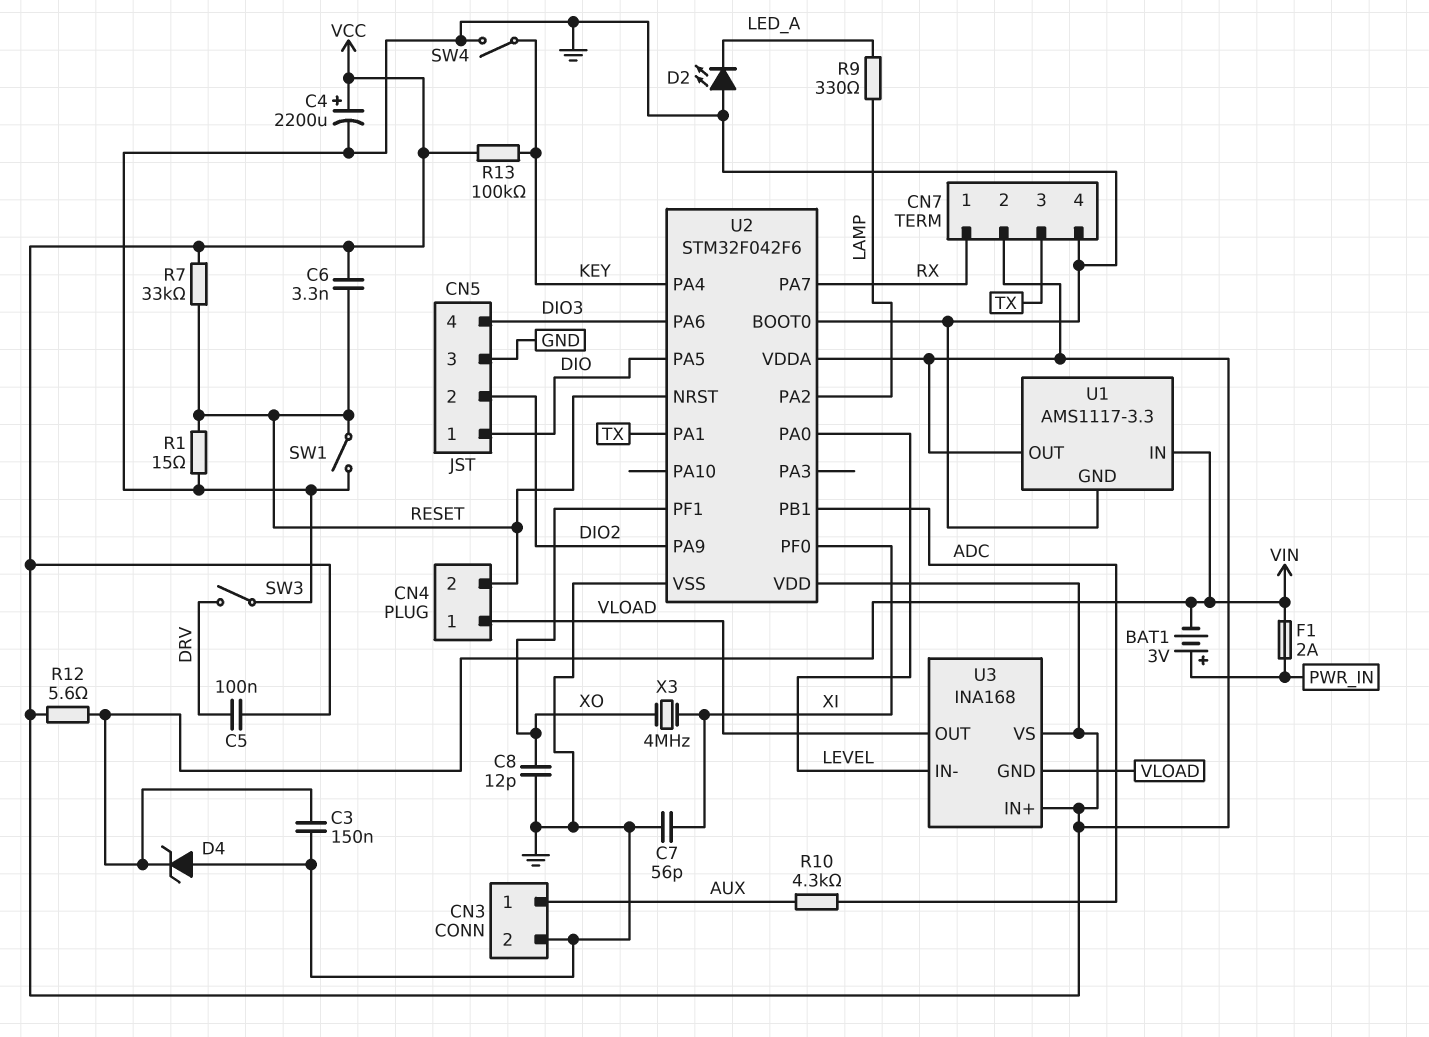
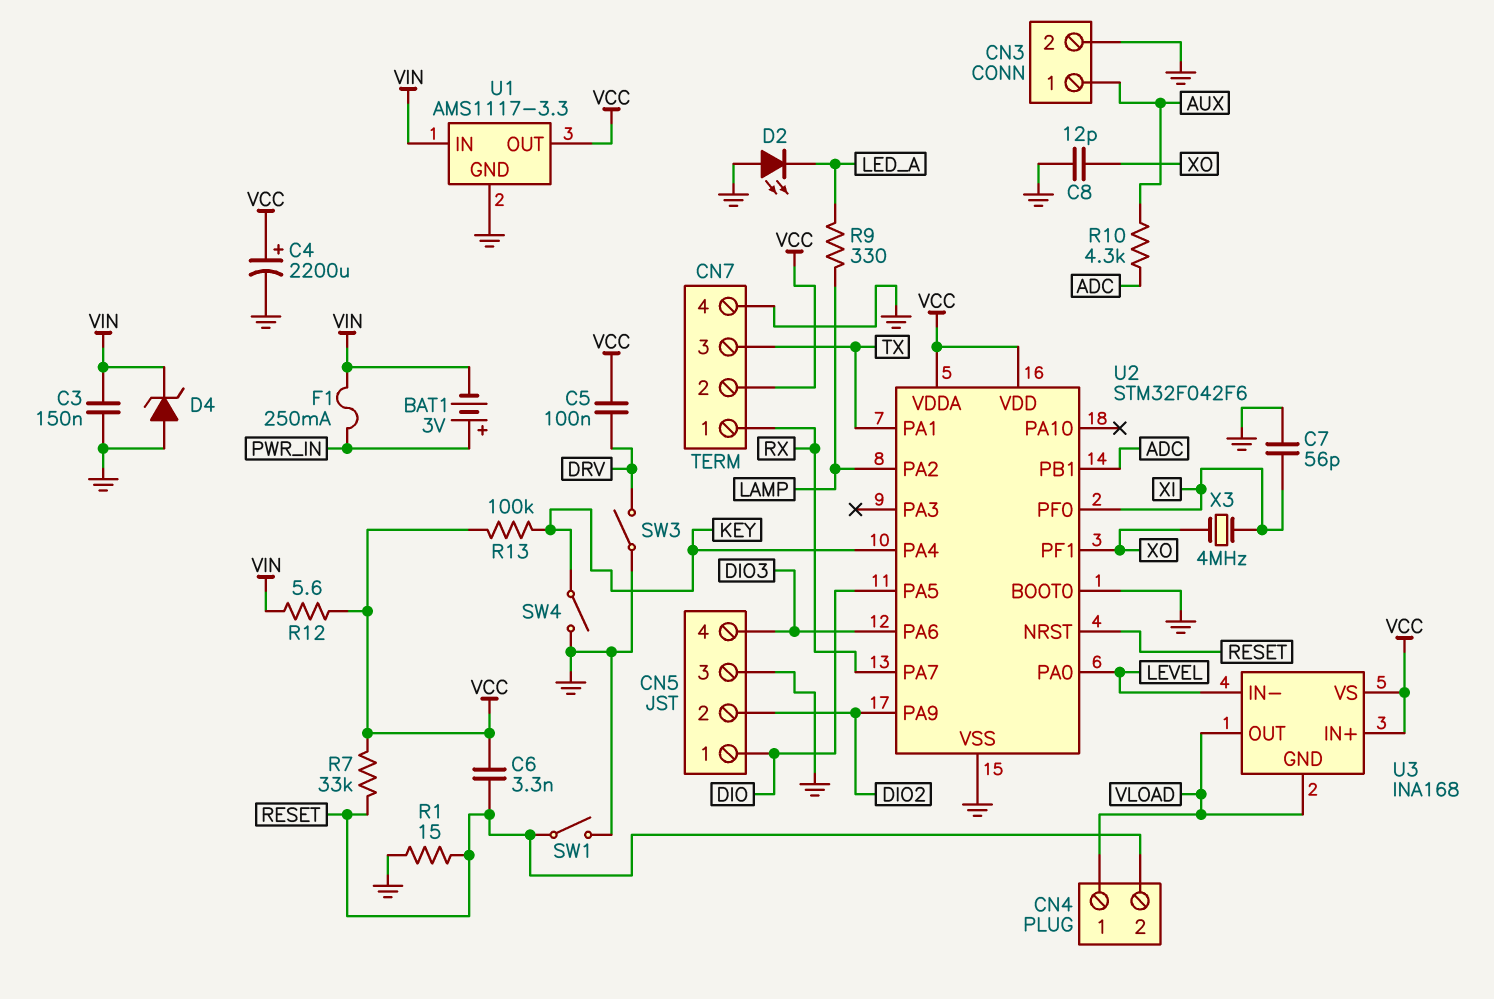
F1: 2A (PWR_IN, VIN) -> 250mA (PWR_IN, VIN)

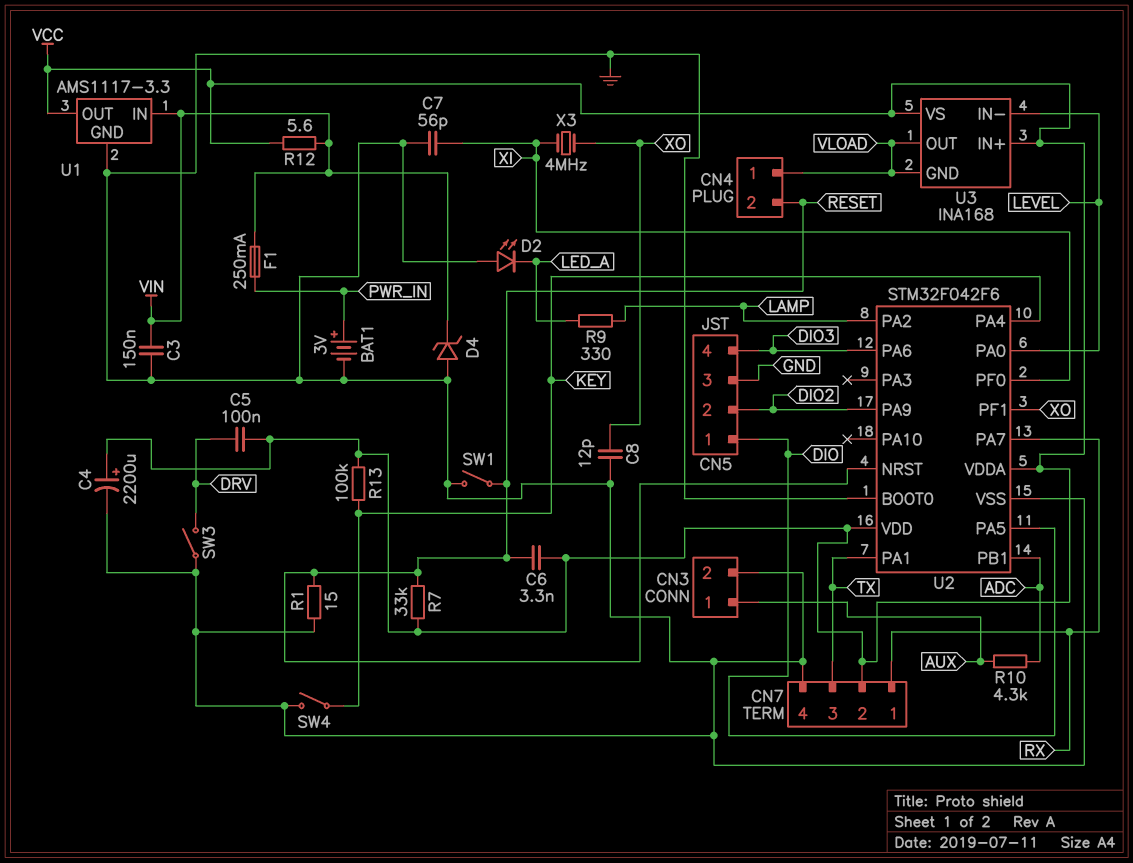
BAT1: 3V (plus PWR_IN, minus VIN) -> 3V (plus PWR_IN, minus GND)

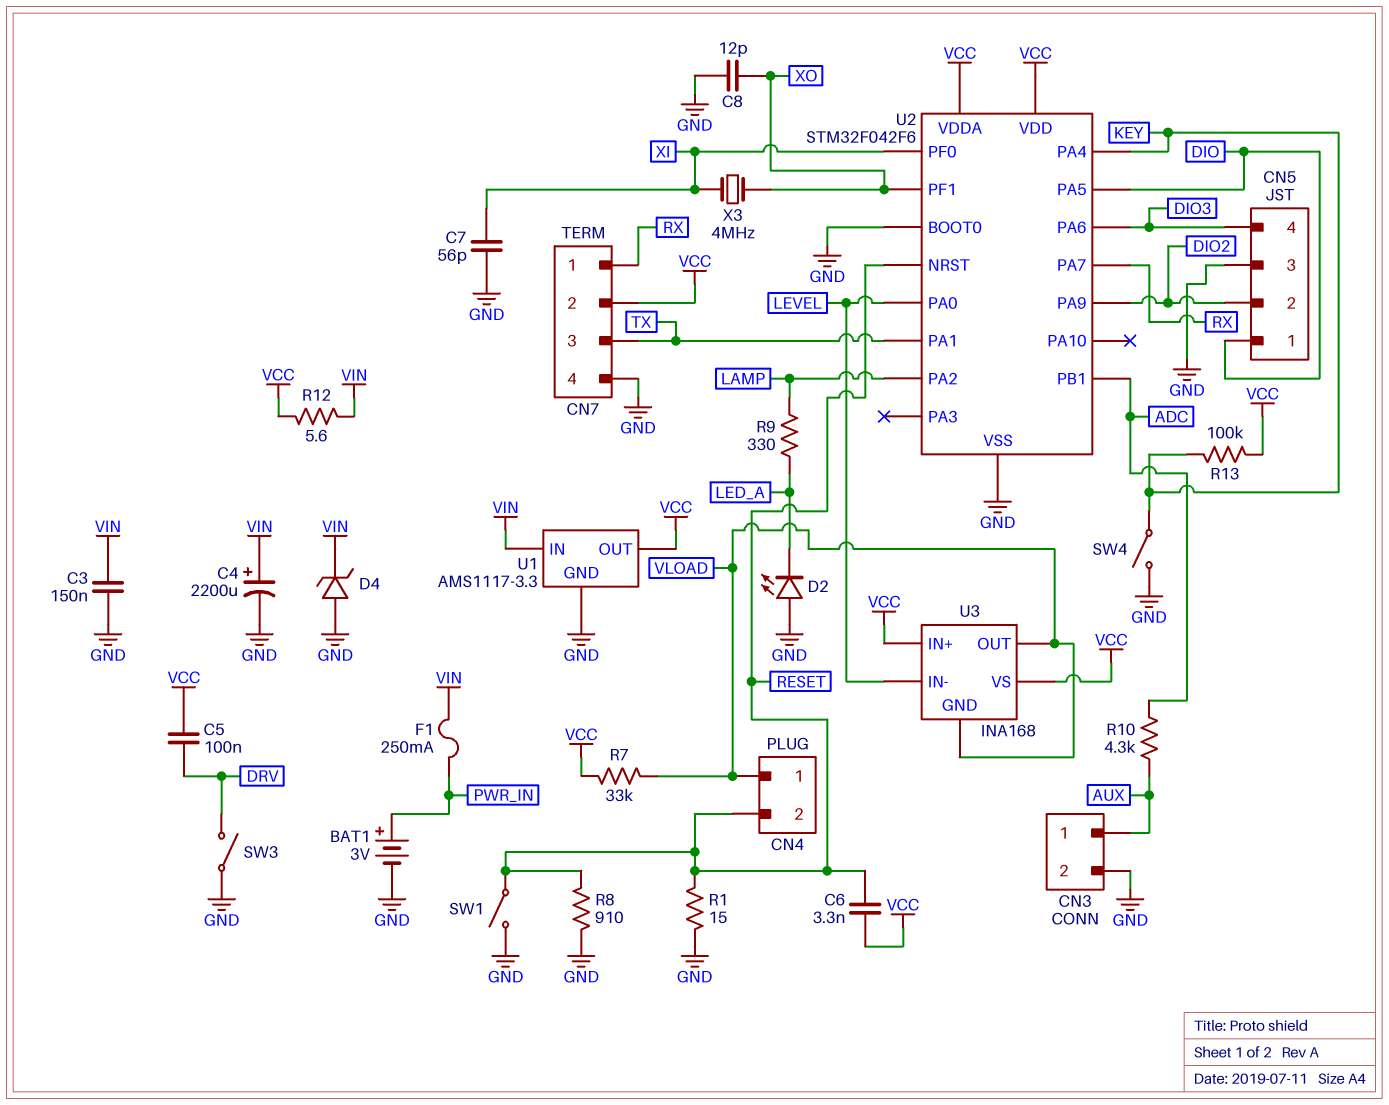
C4: 2200uF (plus VCC, minus GND) -> 2200uF (plus VIN, minus GND)
R7: 33k (RESET, VCC) -> 33k (VCC, VLOAD)
R8: none -> 910 (GND, RESET)

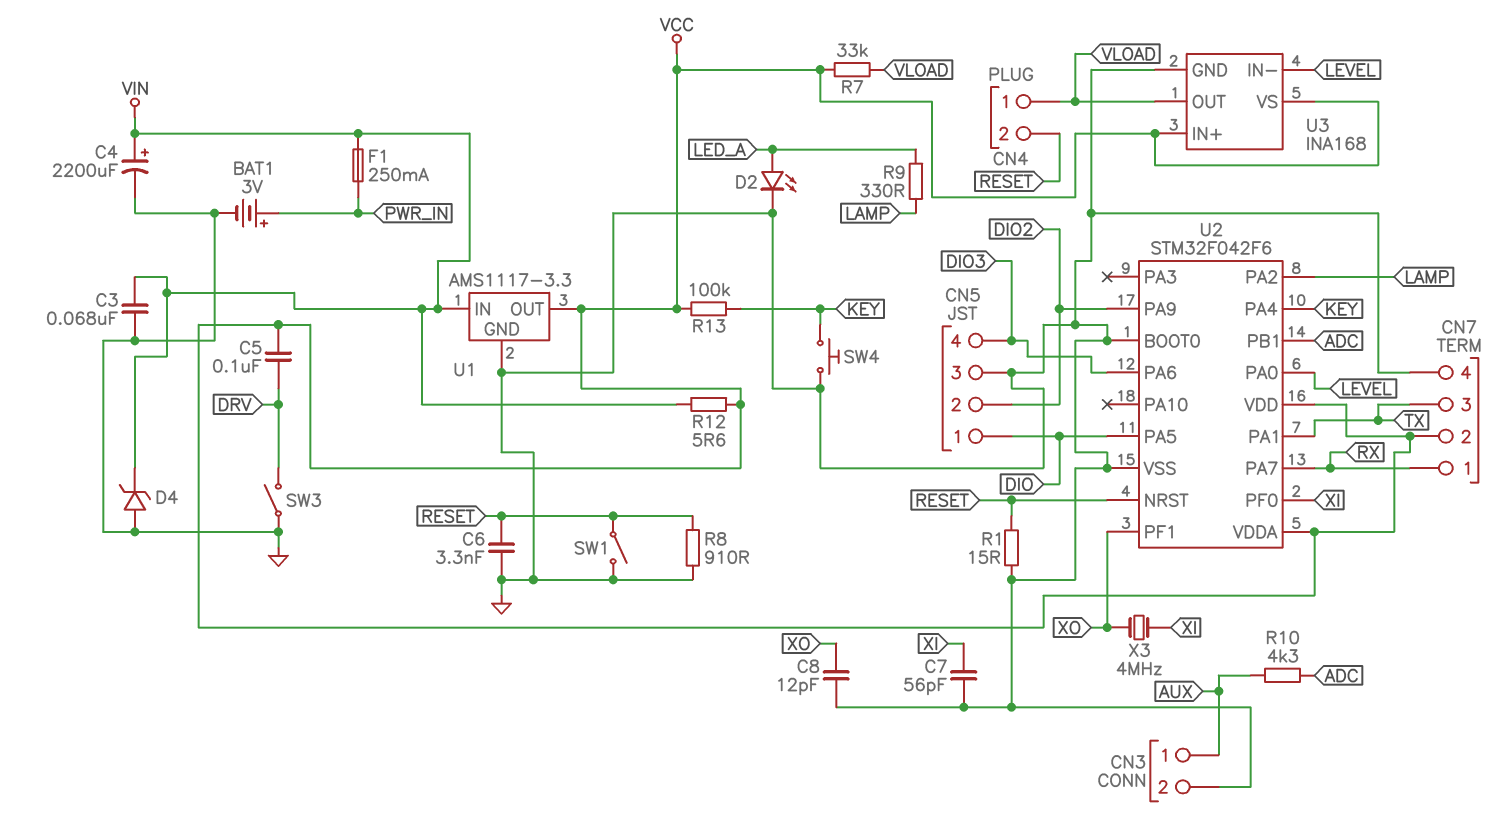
C3: 150nF (GND, VIN) -> 68nF (GND, VIN)
C6: 3.3nF (RESET, VCC) -> 3.3nF (GND, RESET)
D2: LED (A GND, K LED_A) -> LED (A LED_A, K GND)
SW4: switch (GND, KEY) -> button (GND, KEY)
U3 pin GND: VLOAD -> GND

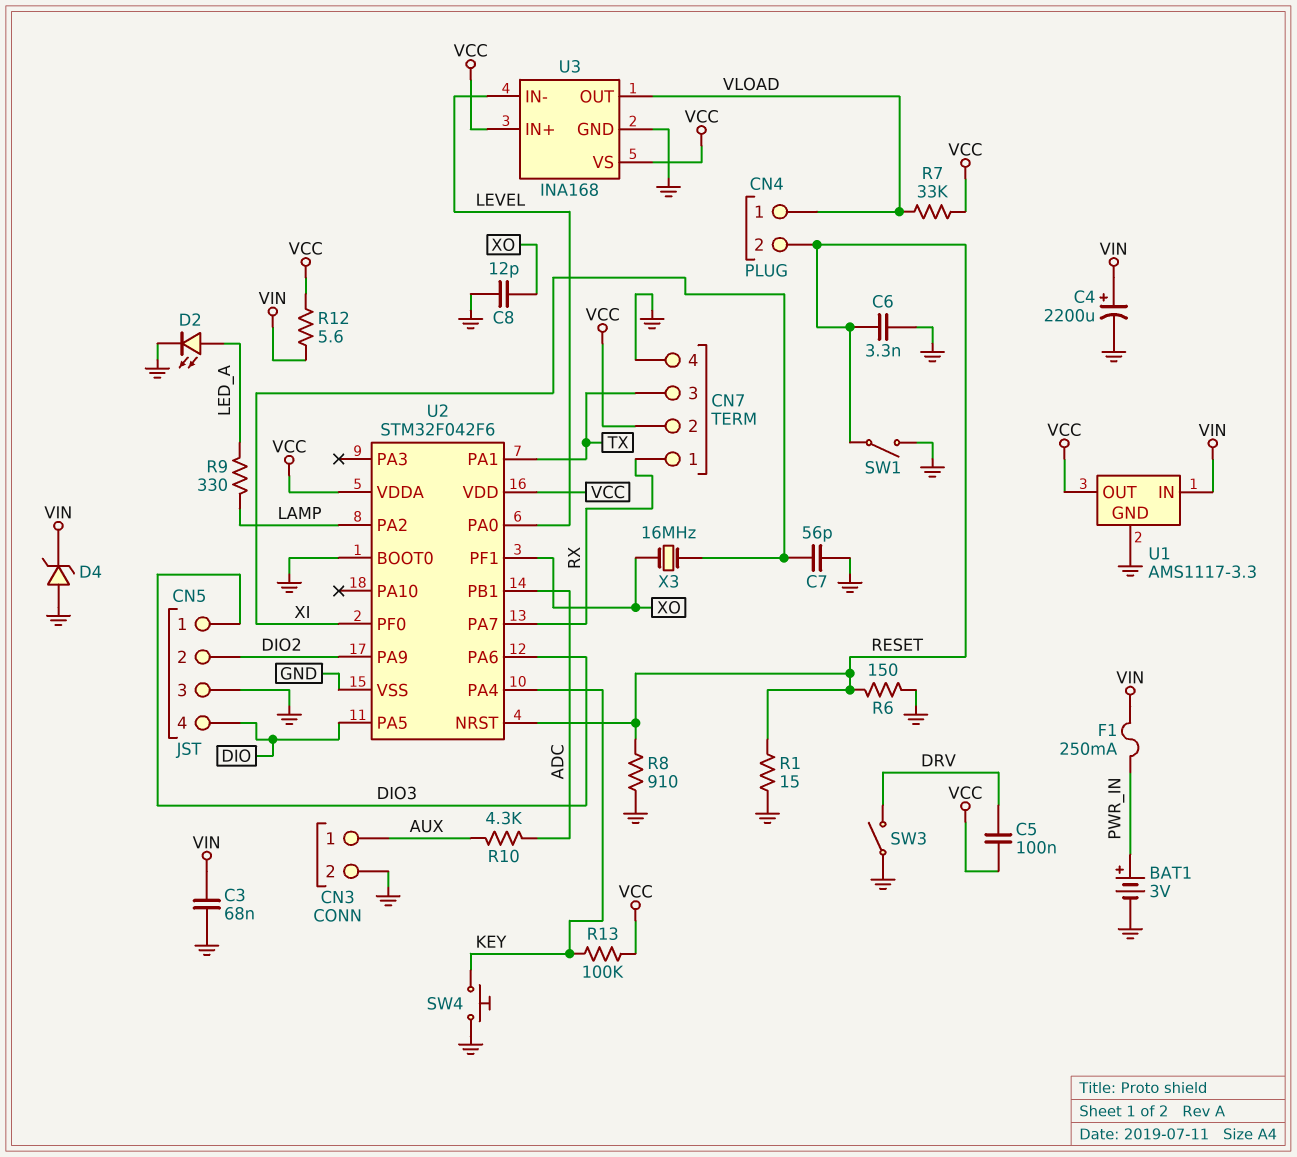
CN5 pin 1: DIO -> DIO3
CN5 pin 4: DIO3 -> DIO
R6: none -> 150 (GND, RESET)
X3: 4MHz (XI, XO) -> 16MHz (XI, XO)

